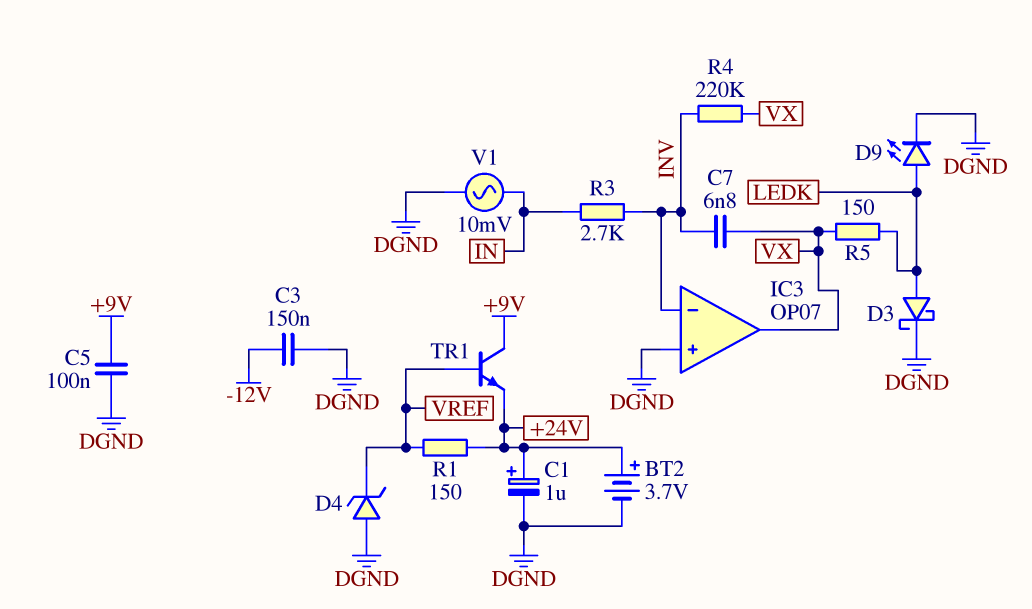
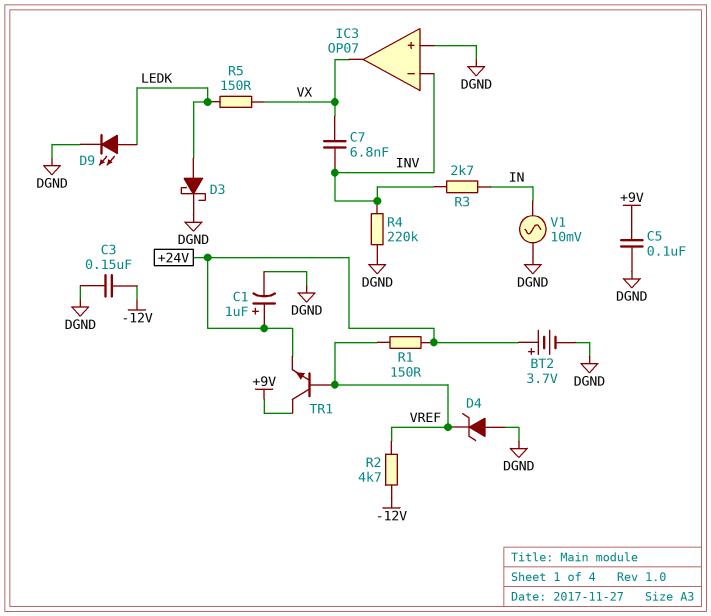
R2: none -> 4.7k (-12V, VREF)
R4: 220k (INV, VX) -> 220k (DGND, INV)

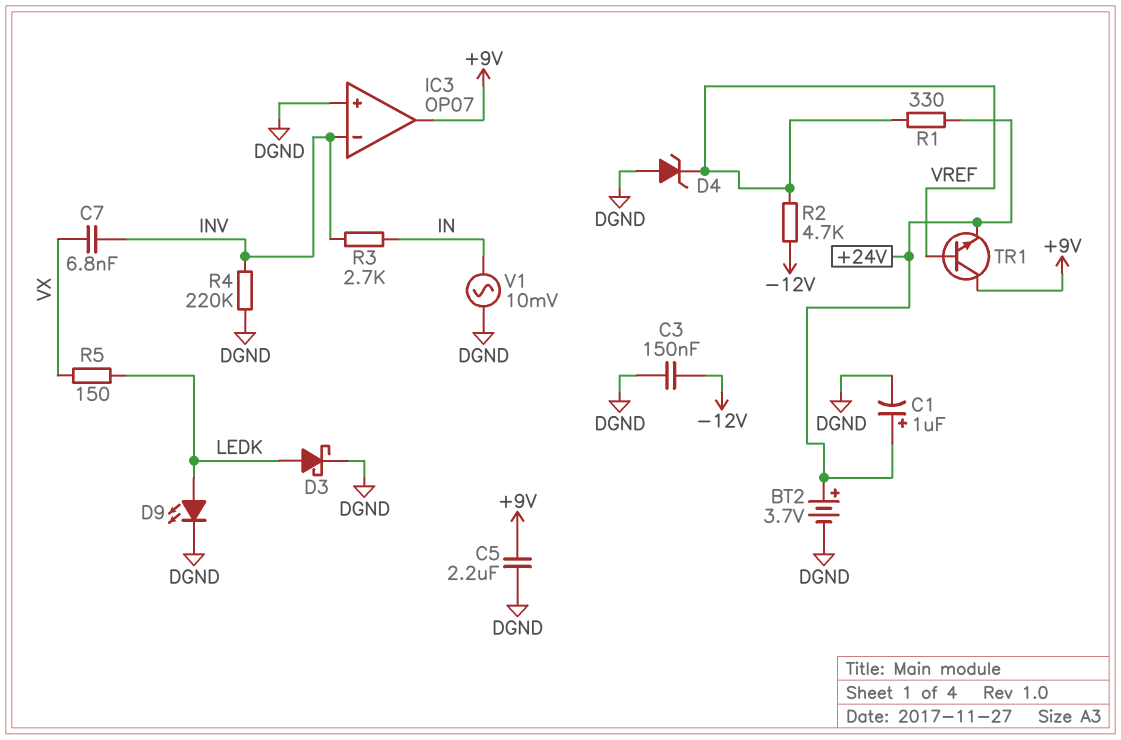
C5: 100nF (+9V, DGND) -> 2.2uF (+9V, DGND)
IC3 pin out: VX -> +9V
R1: 150 (+24V, VREF) -> 330 (+24V, VREF)

